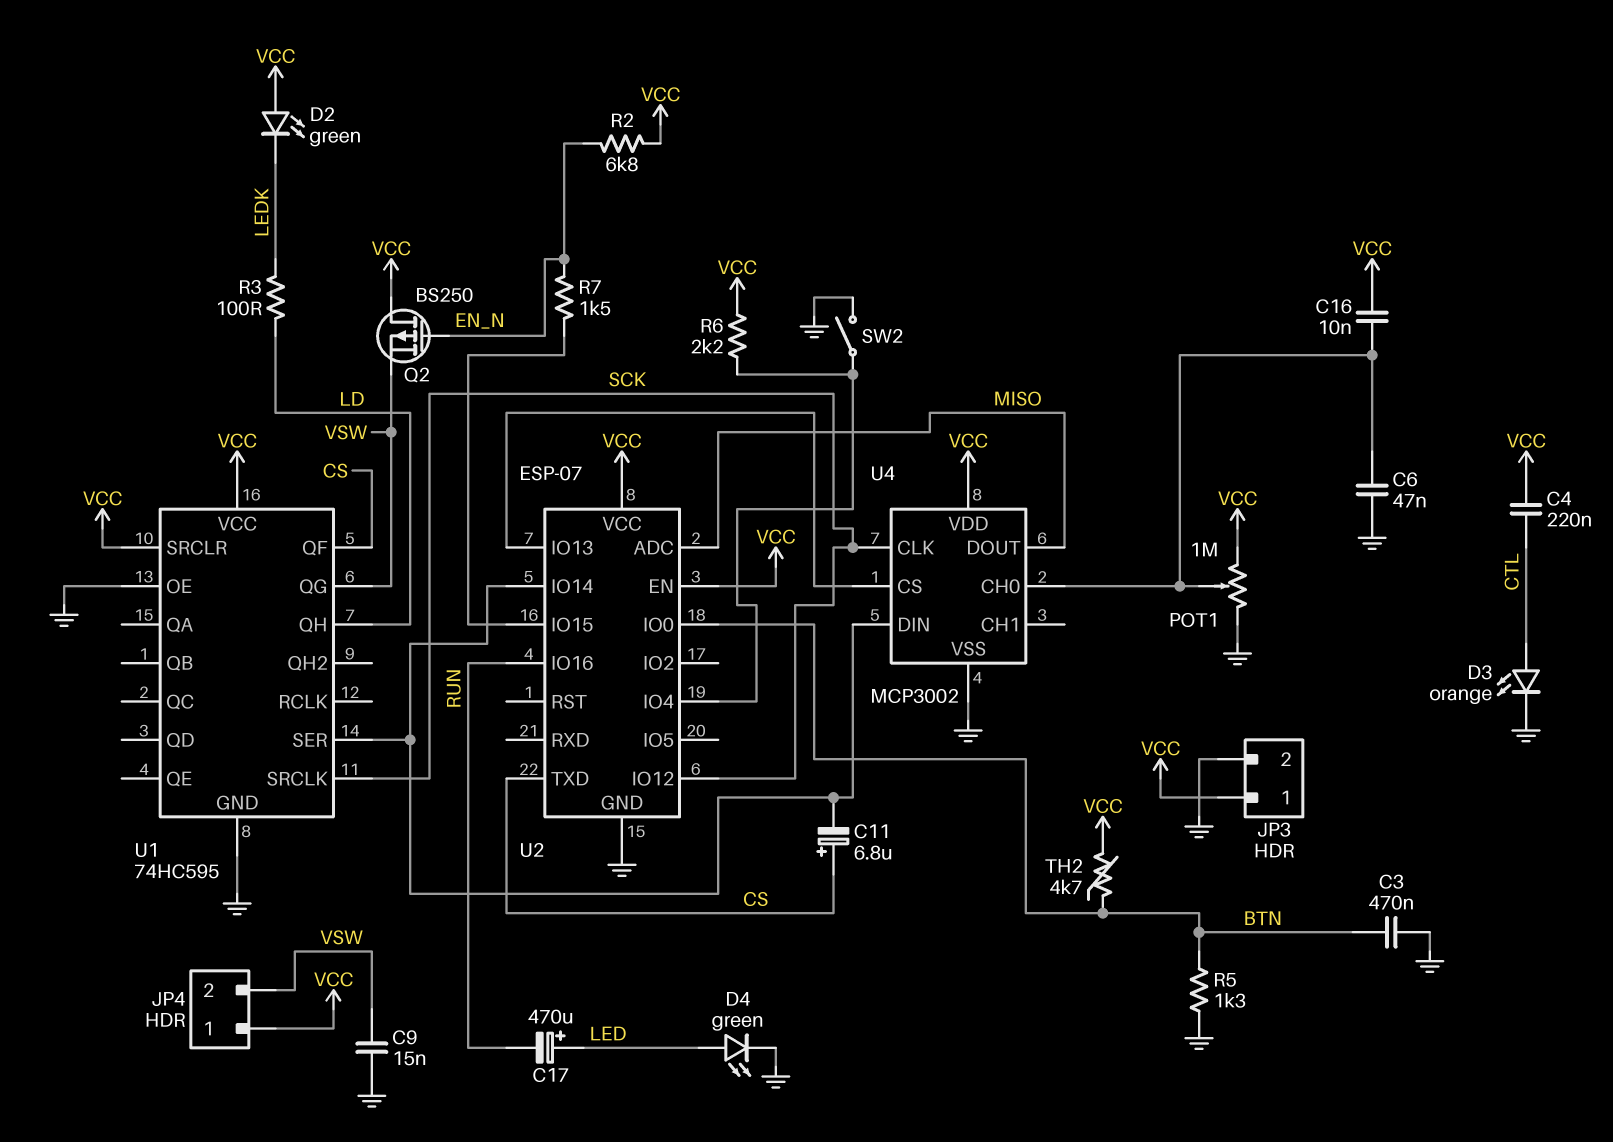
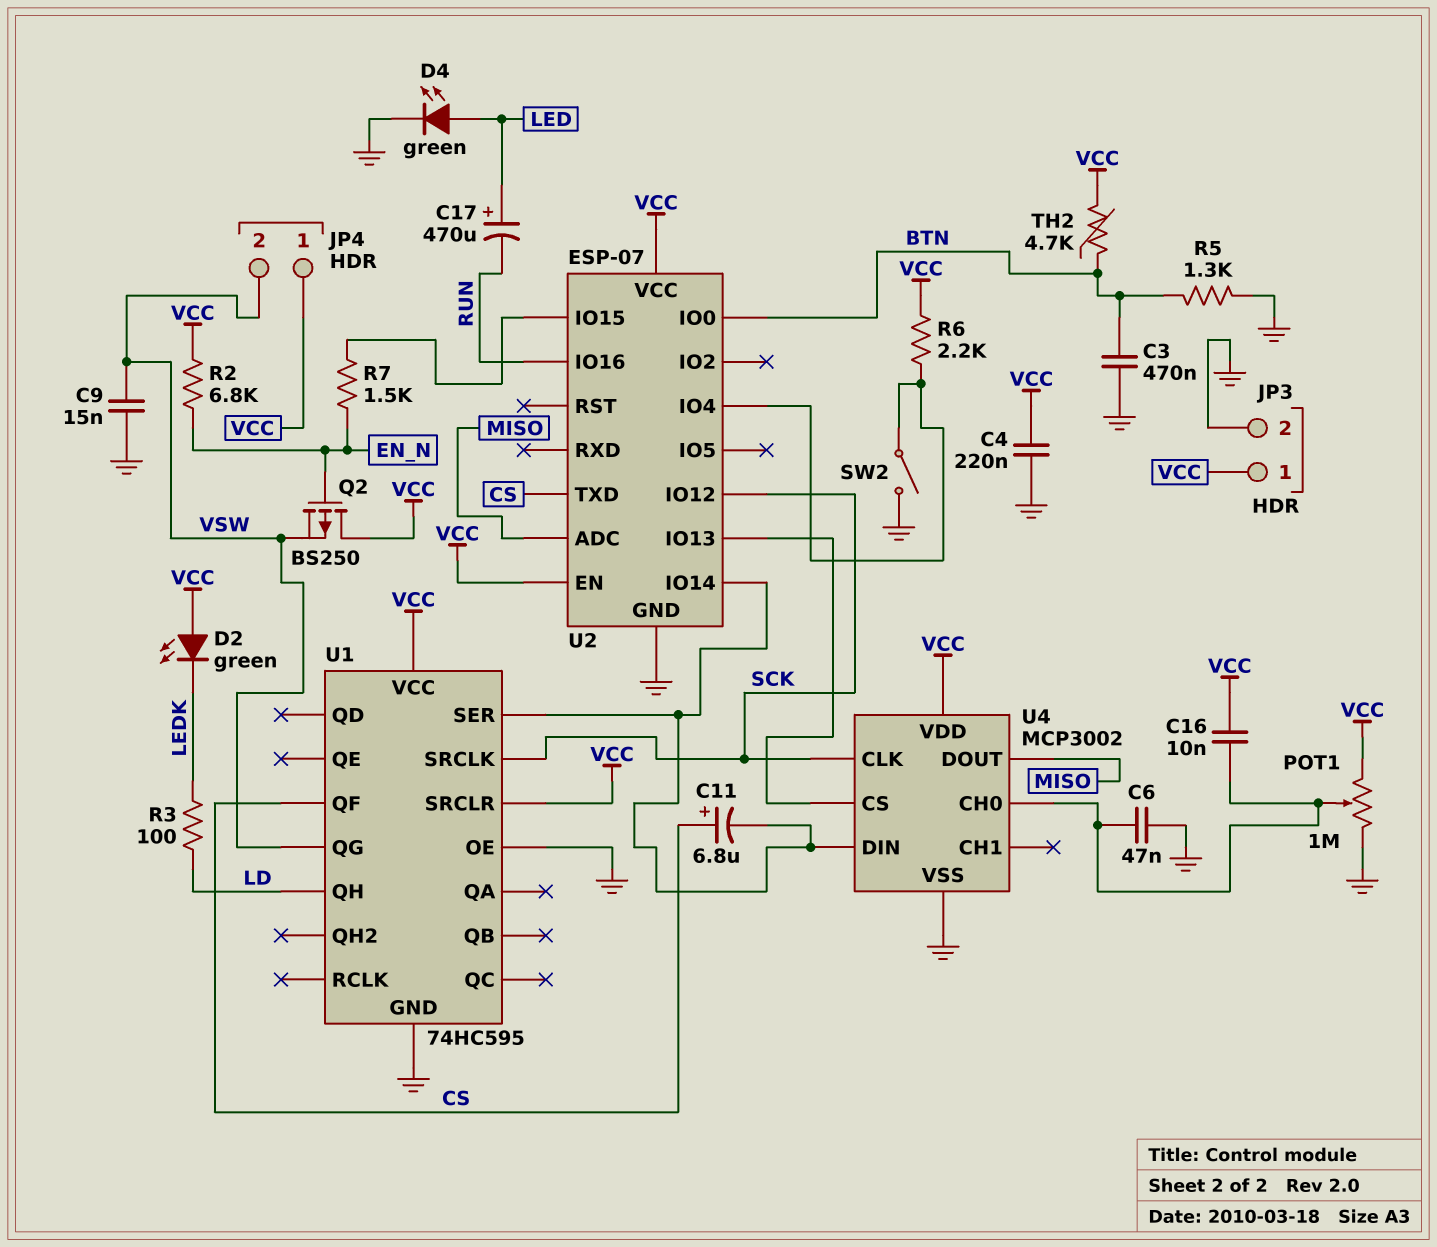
C4: 220nF (CTL, VCC) -> 220nF (GND, VCC)
D3: LED orange (A CTL, K GND) -> none

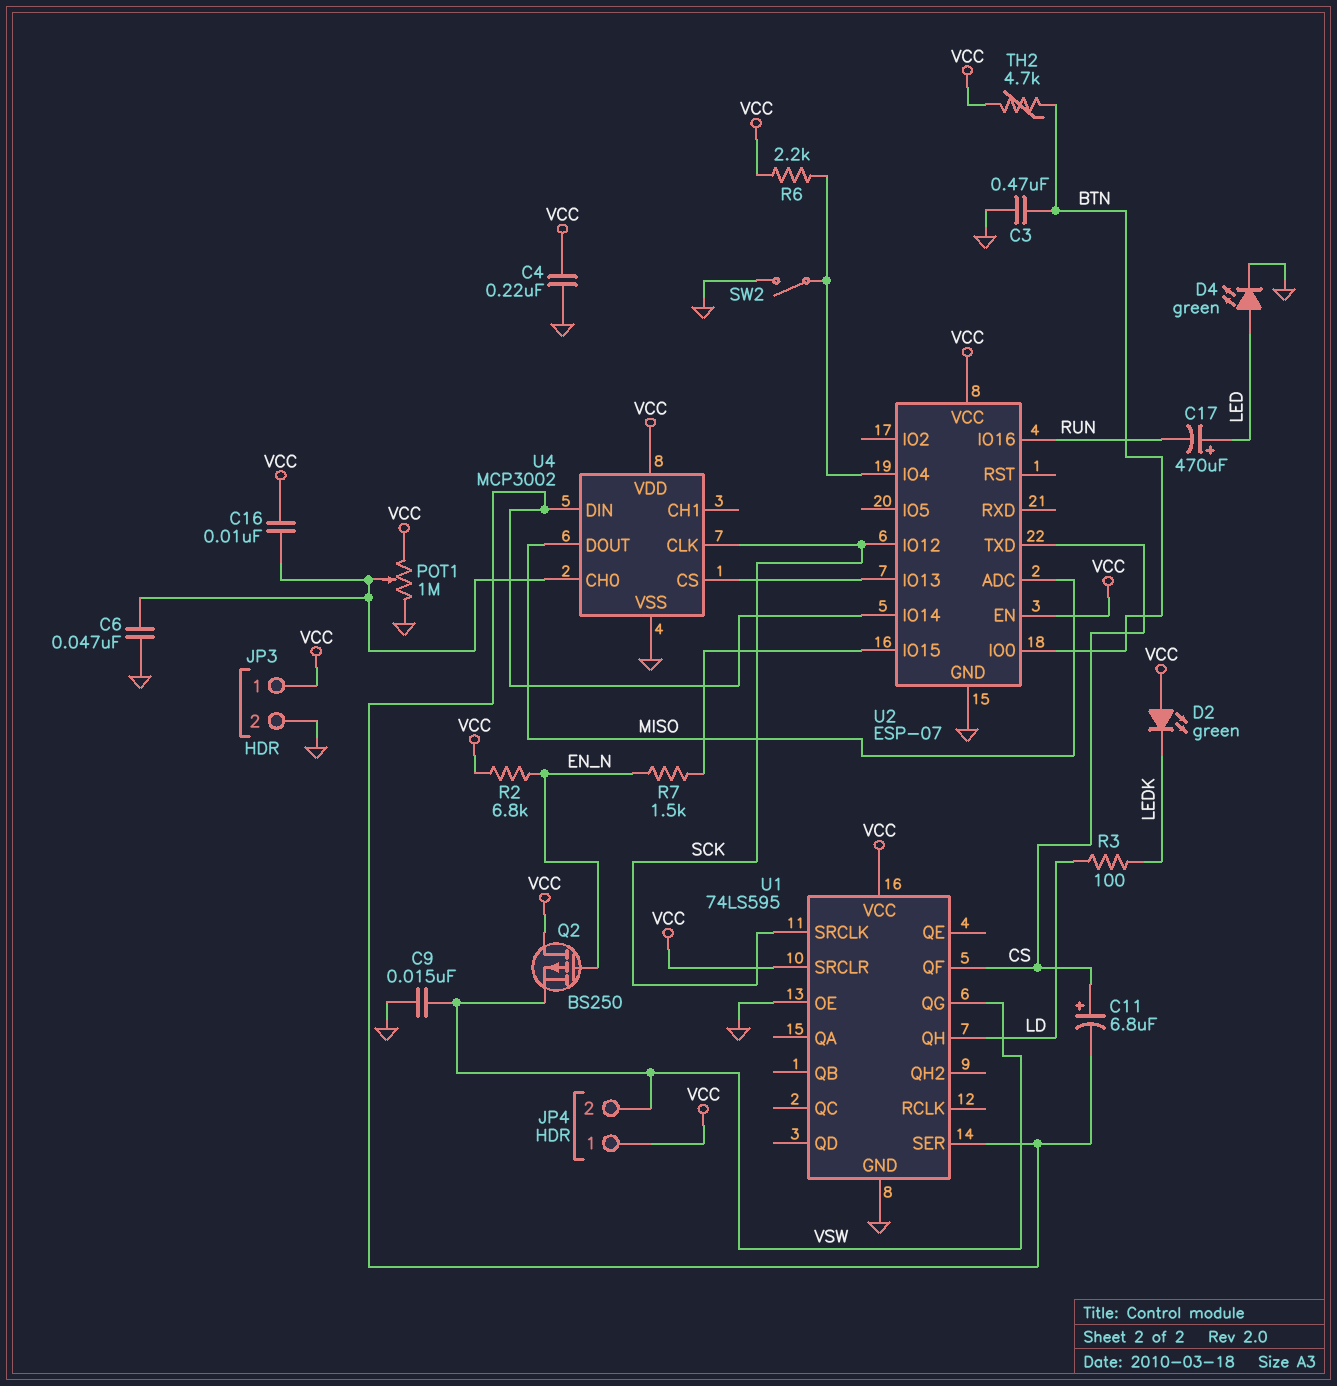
R5: 1.3k (BTN, GND) -> none
U1: 74HC595 -> 74LS595

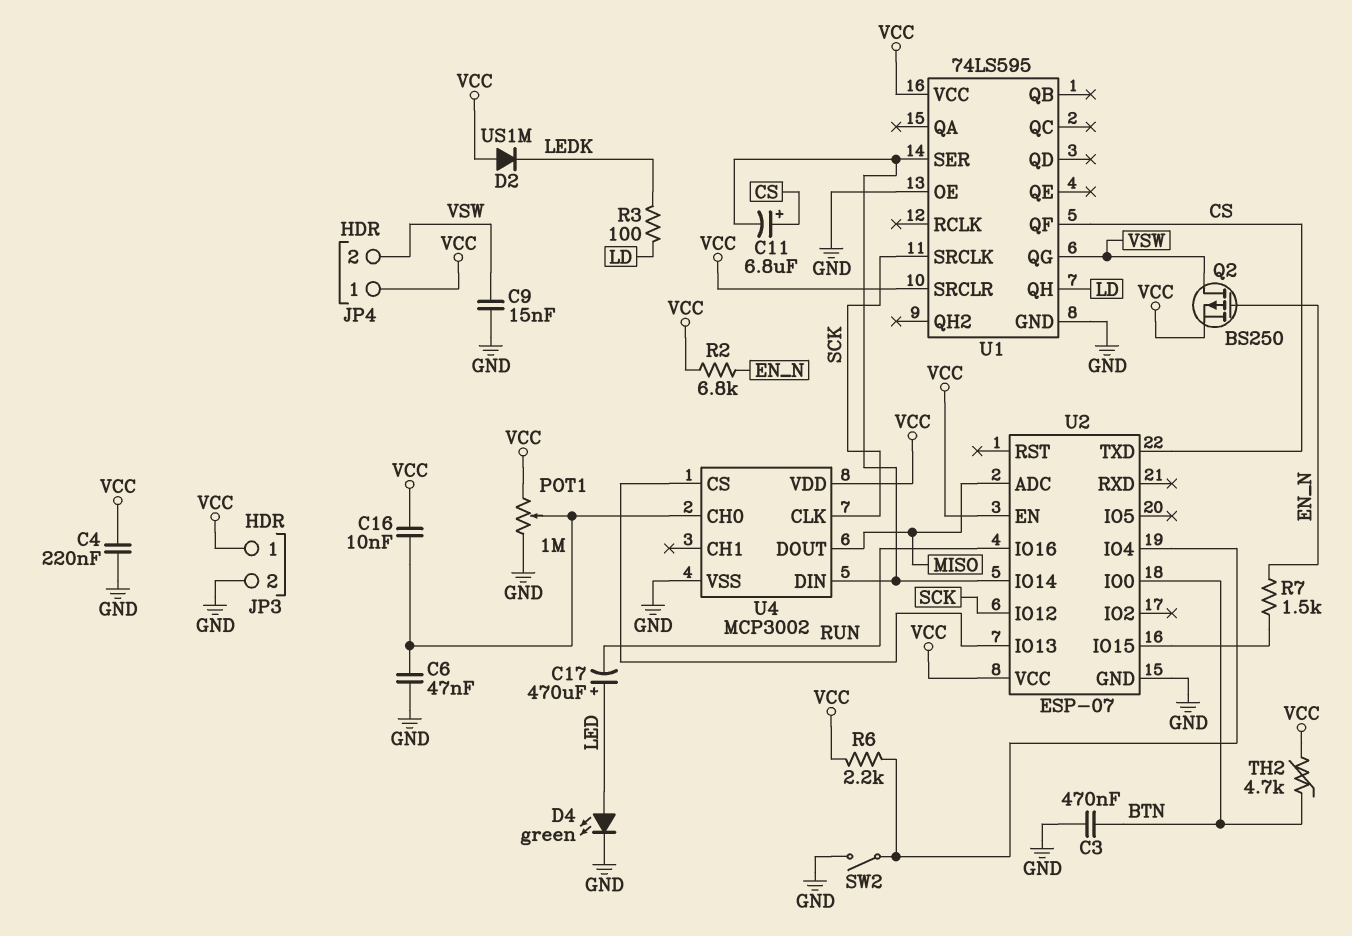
D2: LED green (A VCC, K LEDK) -> diode US1M (A VCC, K LEDK)
Q2: PMOS BS250 (G EN_N, D VCC, S VSW) -> PMOS BS250 (G EN_N, D VSW, S VCC)

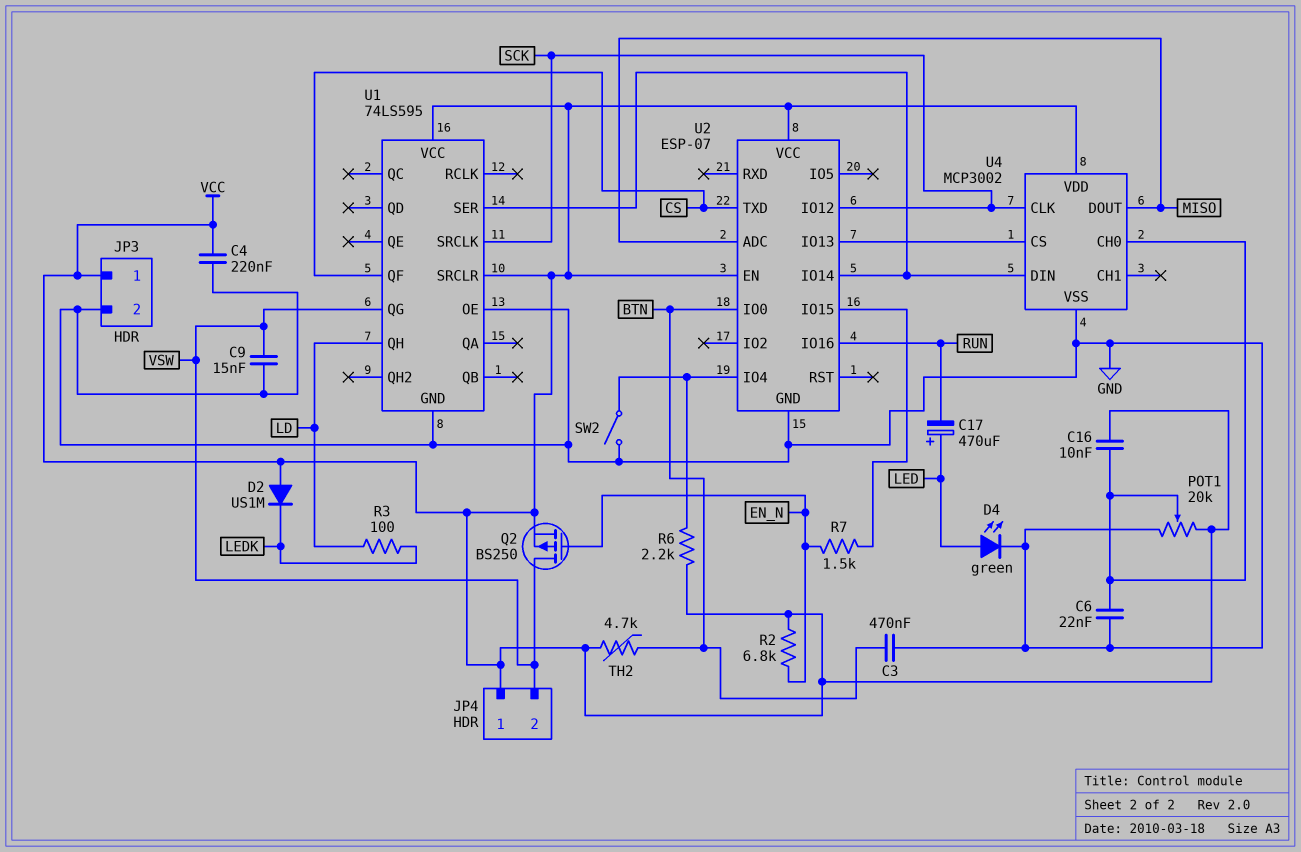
C6: 47nF (GND, U4/CH0) -> 22nF (GND, U4/CH0)
C11: 6.8uF (plus CS, minus U1/SER) -> none
POT1: 1M (GND, VCC, wiper U4/CH0) -> 20k (GND, VCC, wiper U4/CH0)

